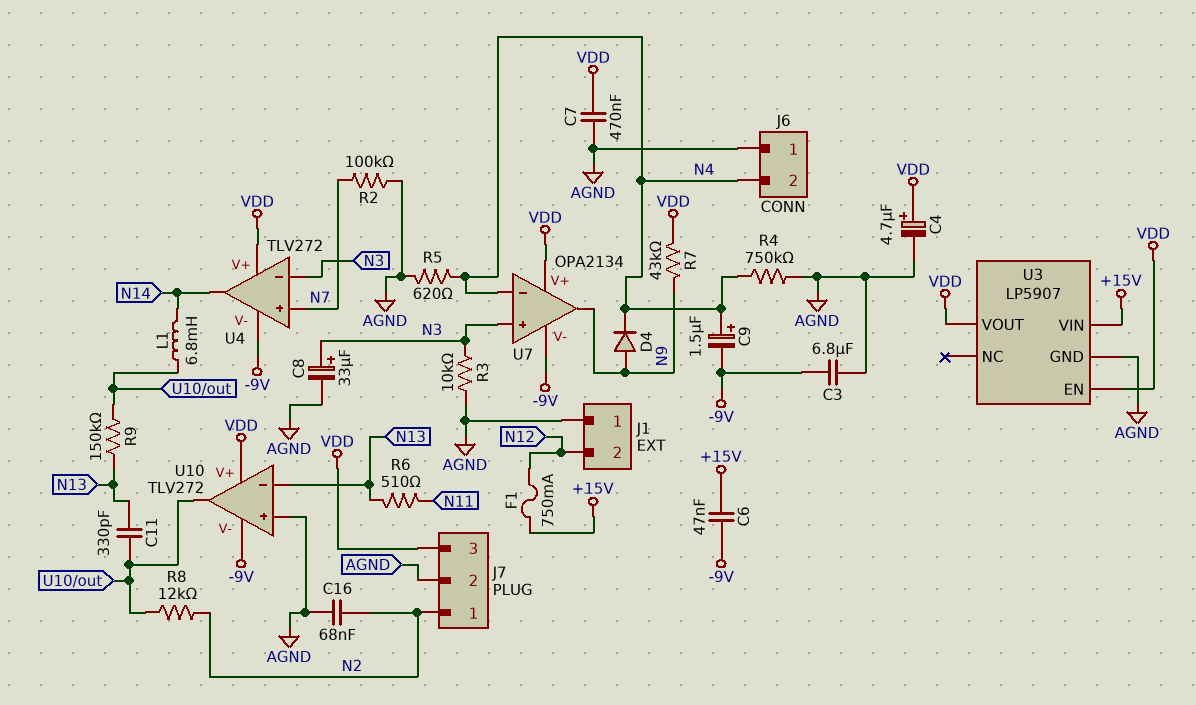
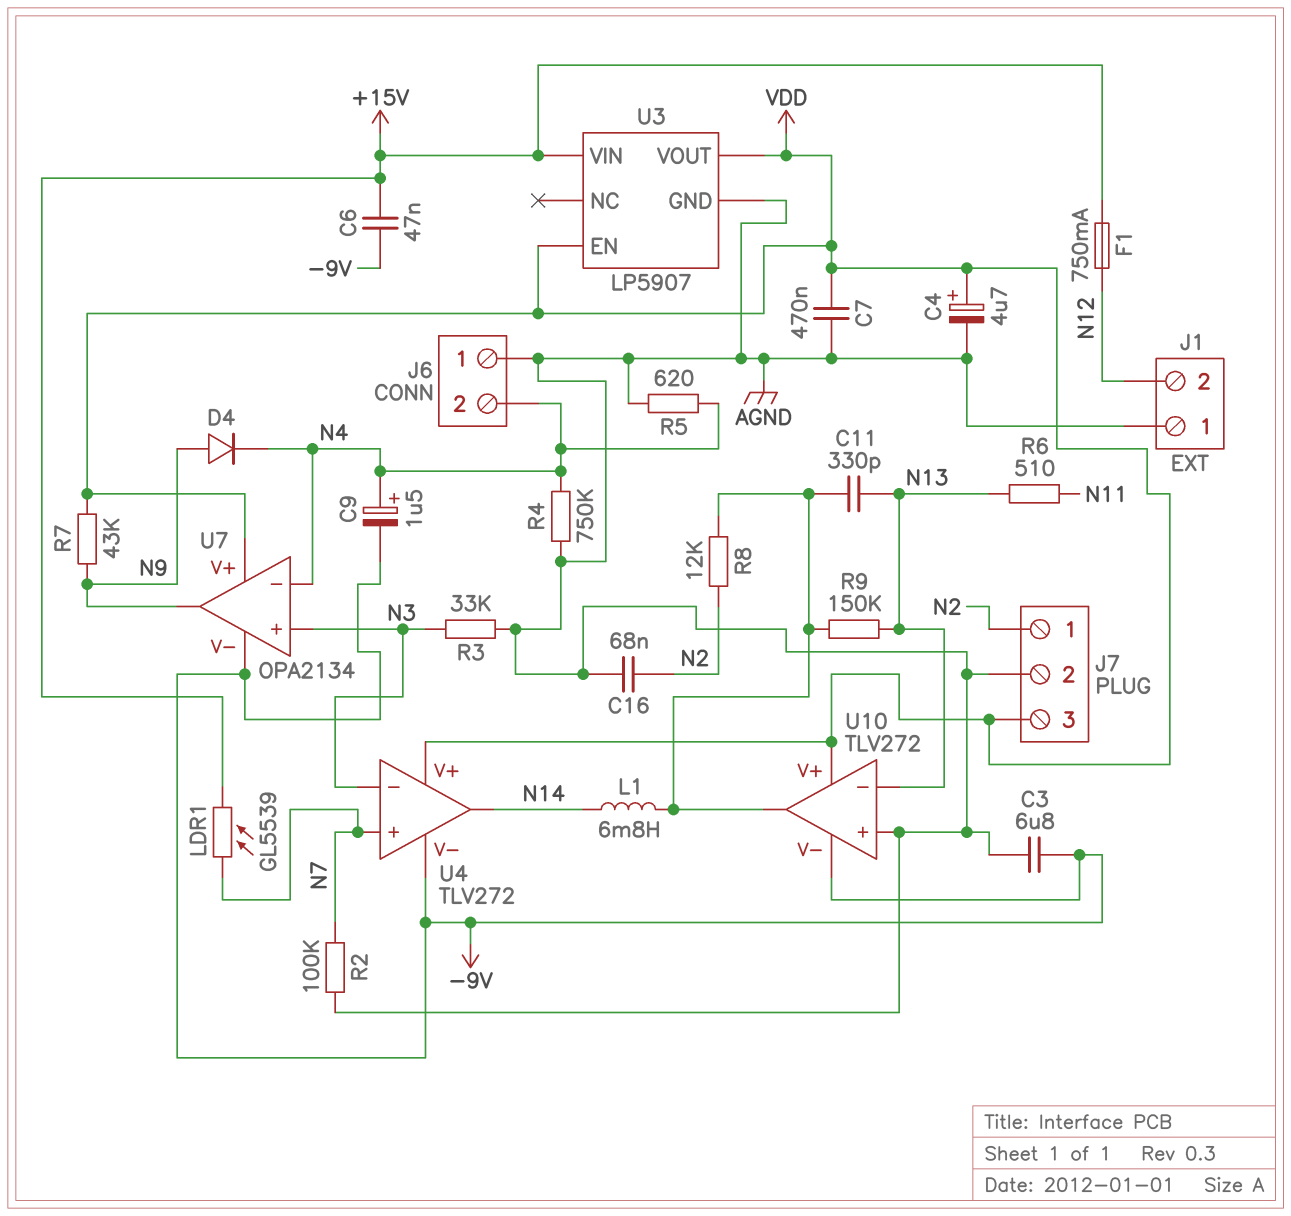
C8: 33uF (plus N3, minus AGND) -> none
LDR1: none -> GL5539 (+15V, N7)
R3: 10k (AGND, N3) -> 33k (AGND, N3)

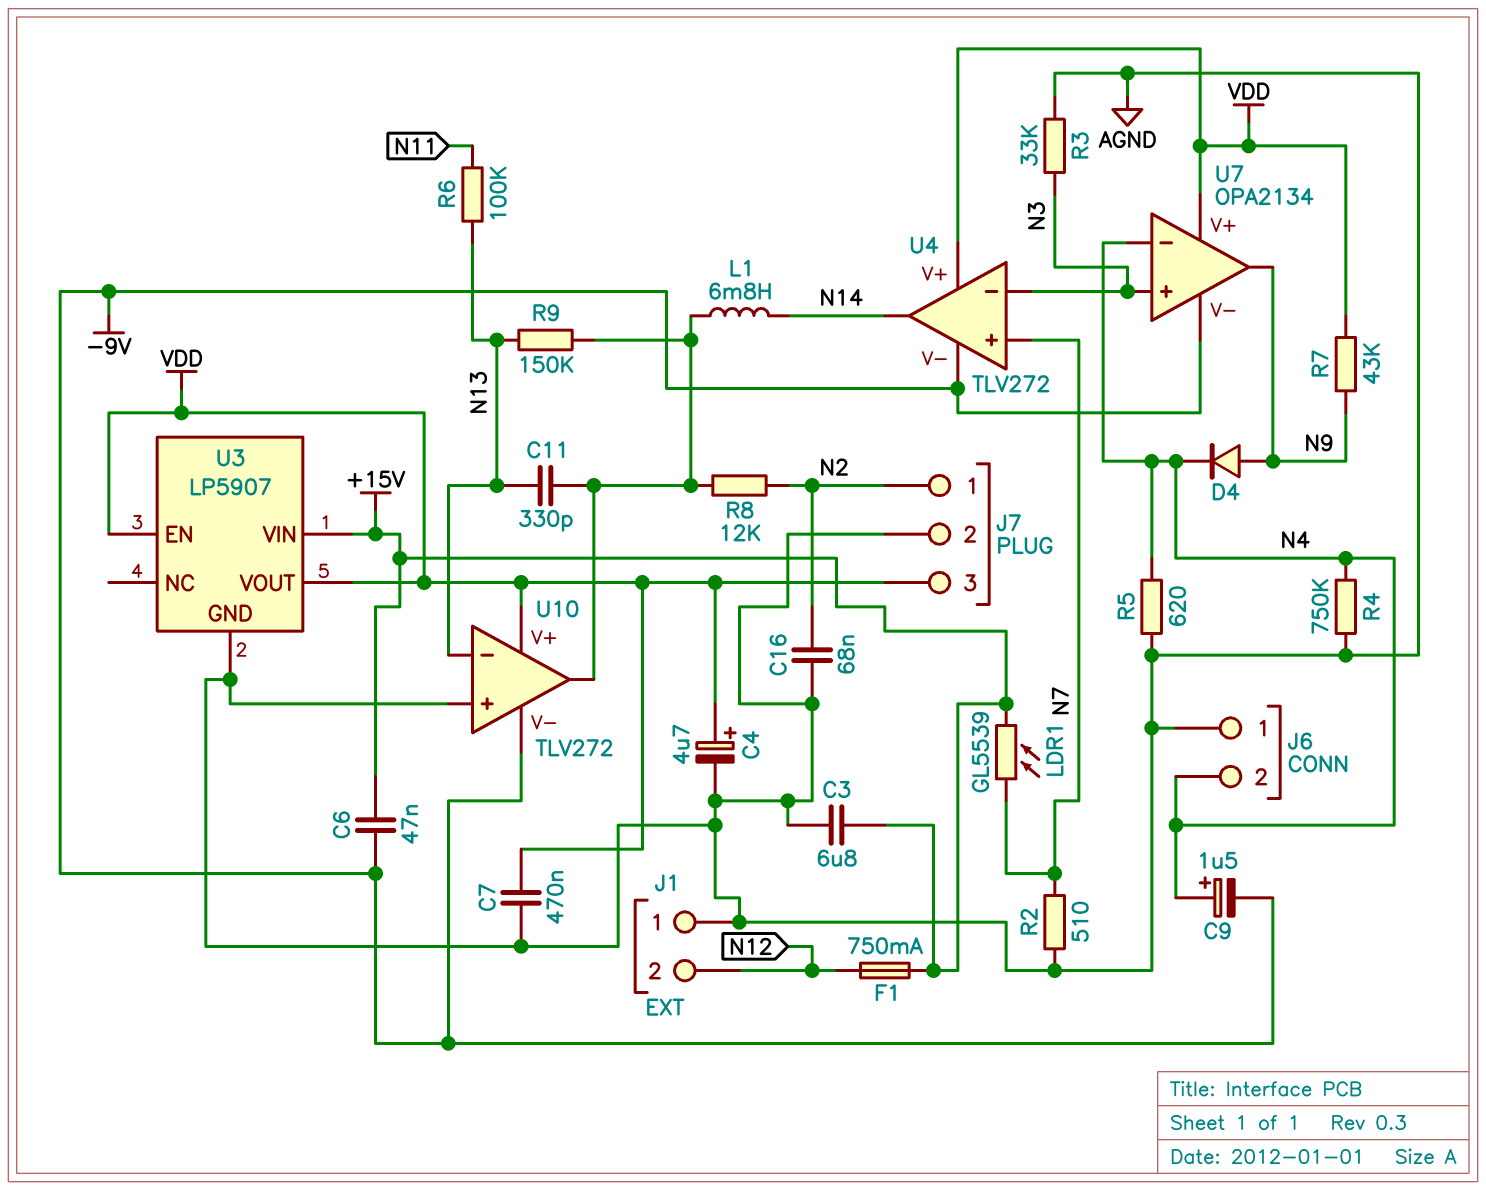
C3: 6.8uF (-9V, AGND) -> 6.8uF (+15V, AGND)
R2: 100k (AGND, N7) -> 510 (AGND, N7)
R6: 510 (N11, N13) -> 100k (N11, N13)

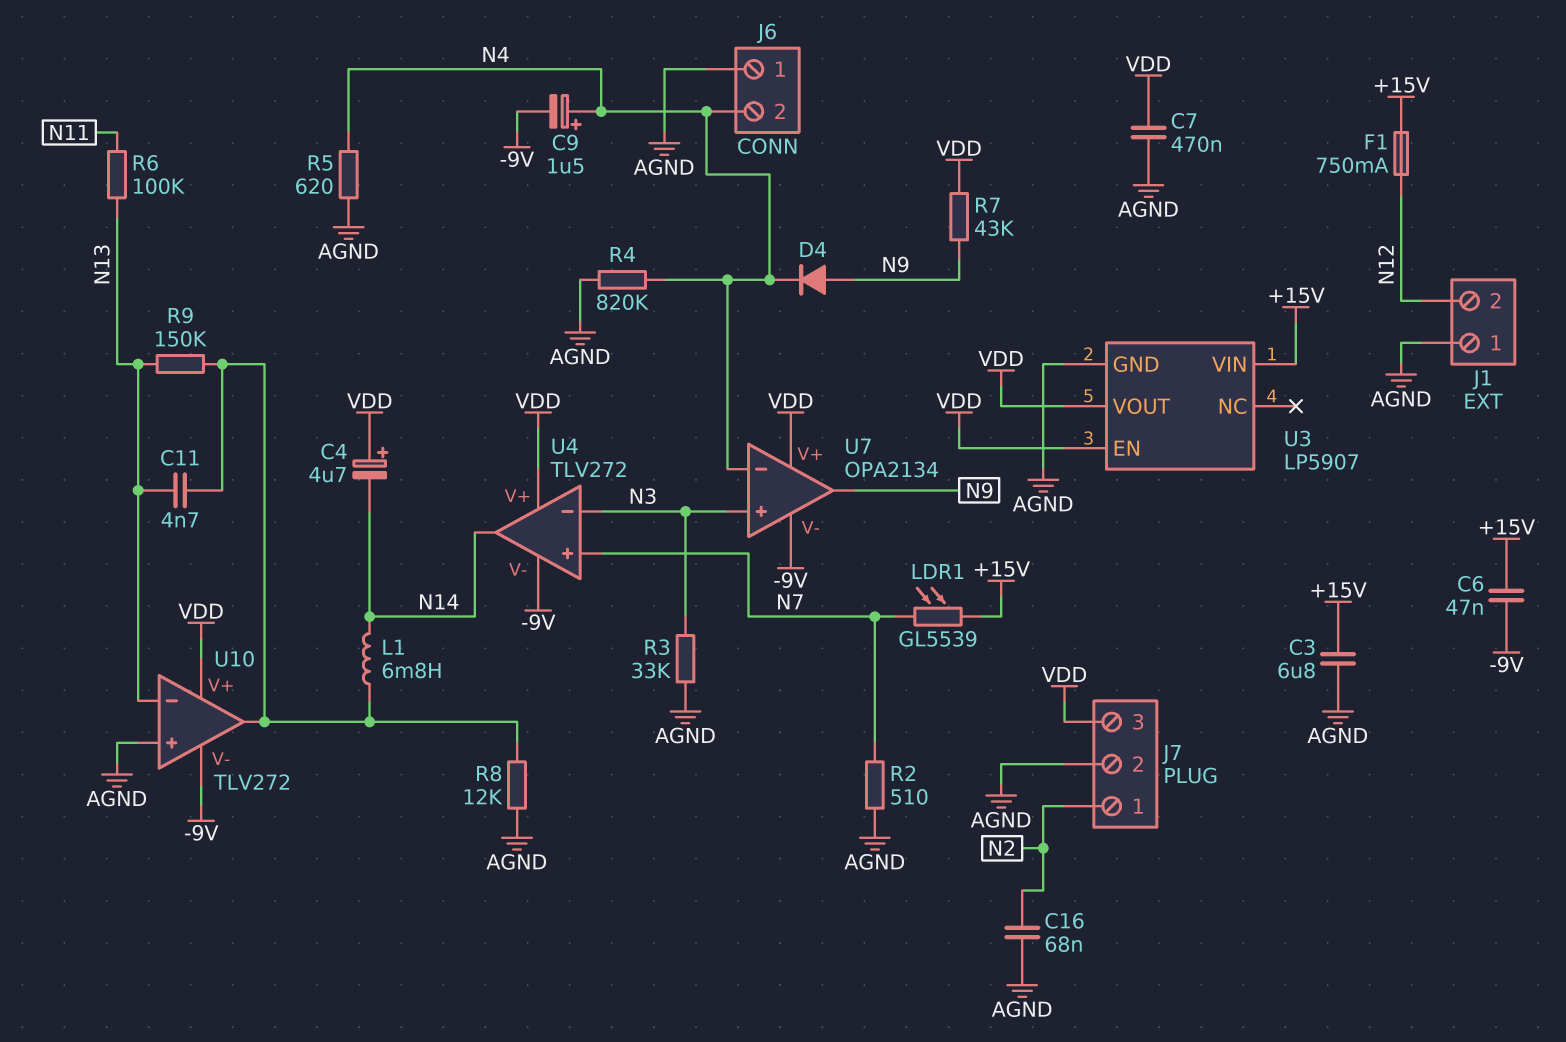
C4: 4.7uF (plus VDD, minus AGND) -> 4.7uF (plus VDD, minus N14)
C11: 330pF (N13, U10/out) -> 4.7nF (N13, U10/out)
R4: 750k (AGND, N4) -> 820k (AGND, N4)
R8: 12k (N2, U10/out) -> 12k (AGND, U10/out)

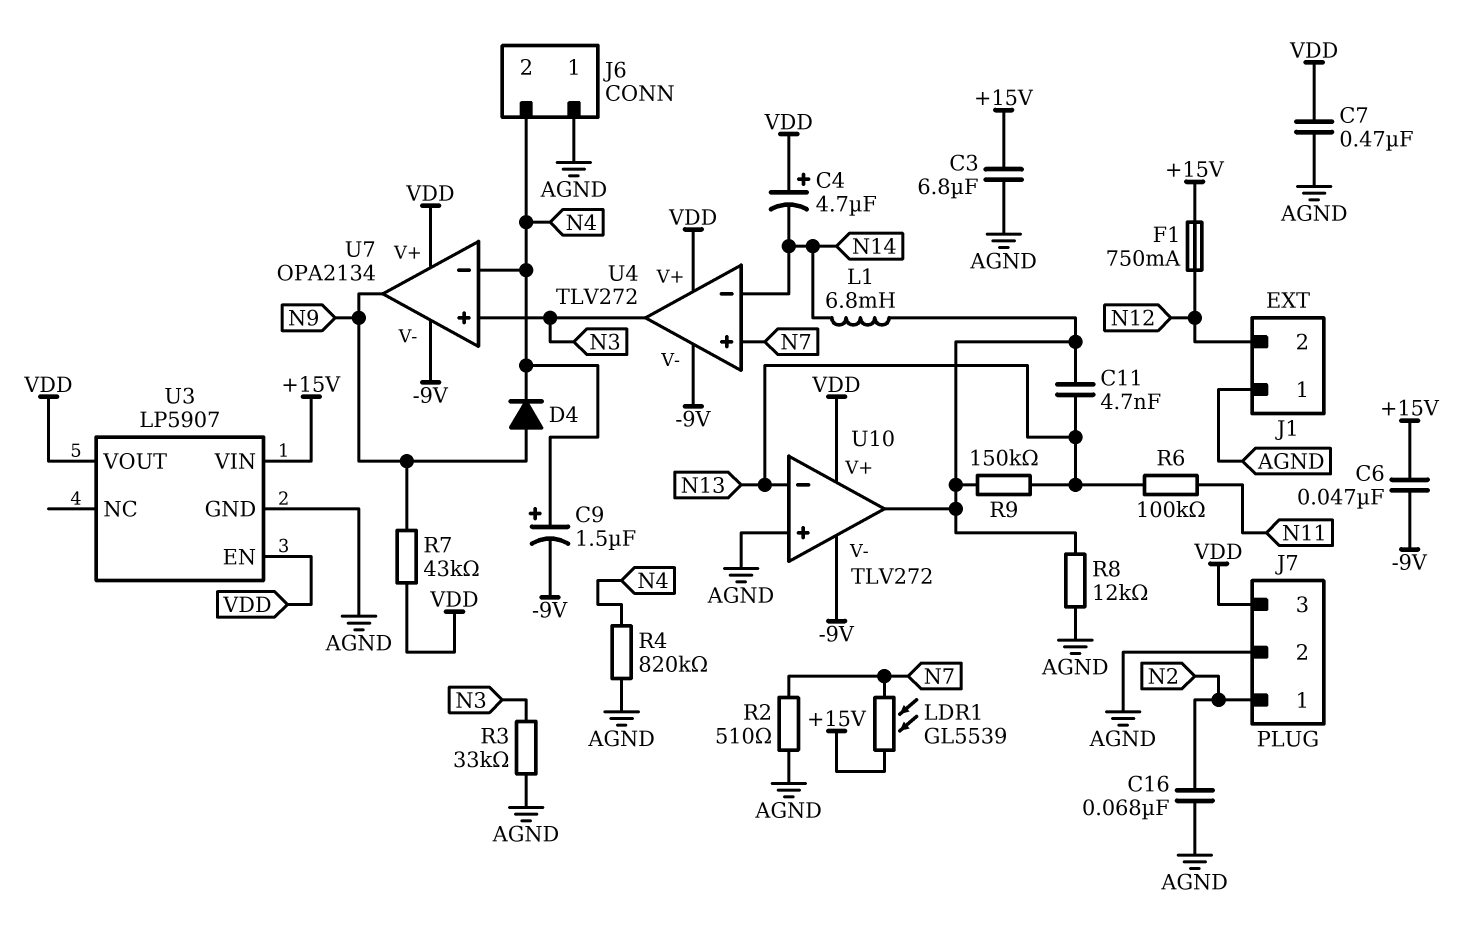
R5: 620 (AGND, N4) -> none
U4 pin in-: N3 -> N14
U4 pin out: N14 -> N3

